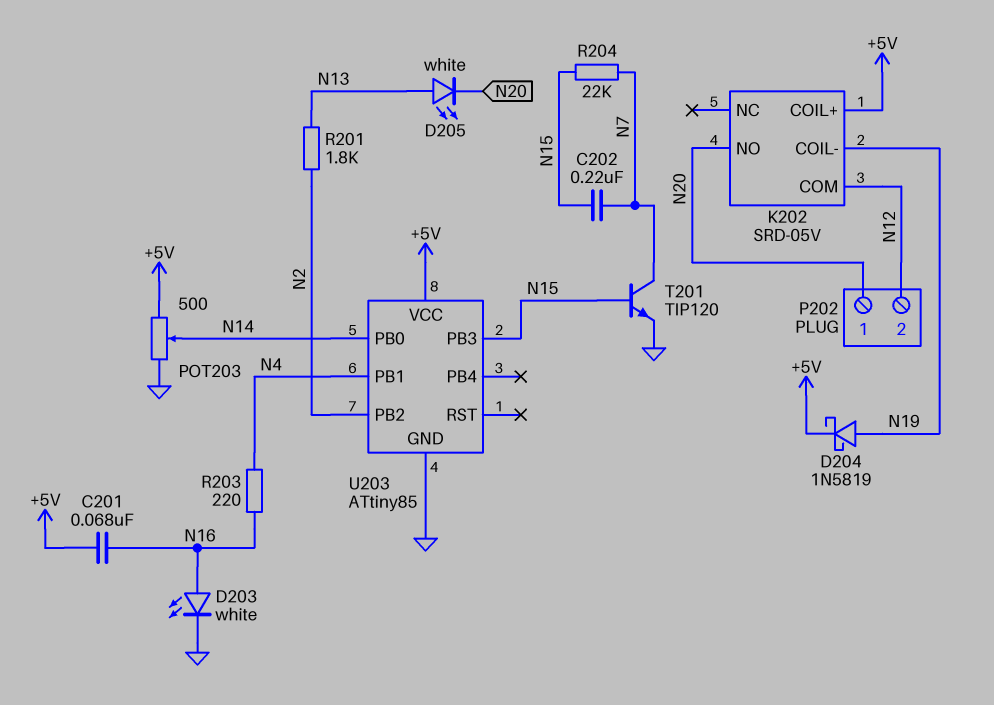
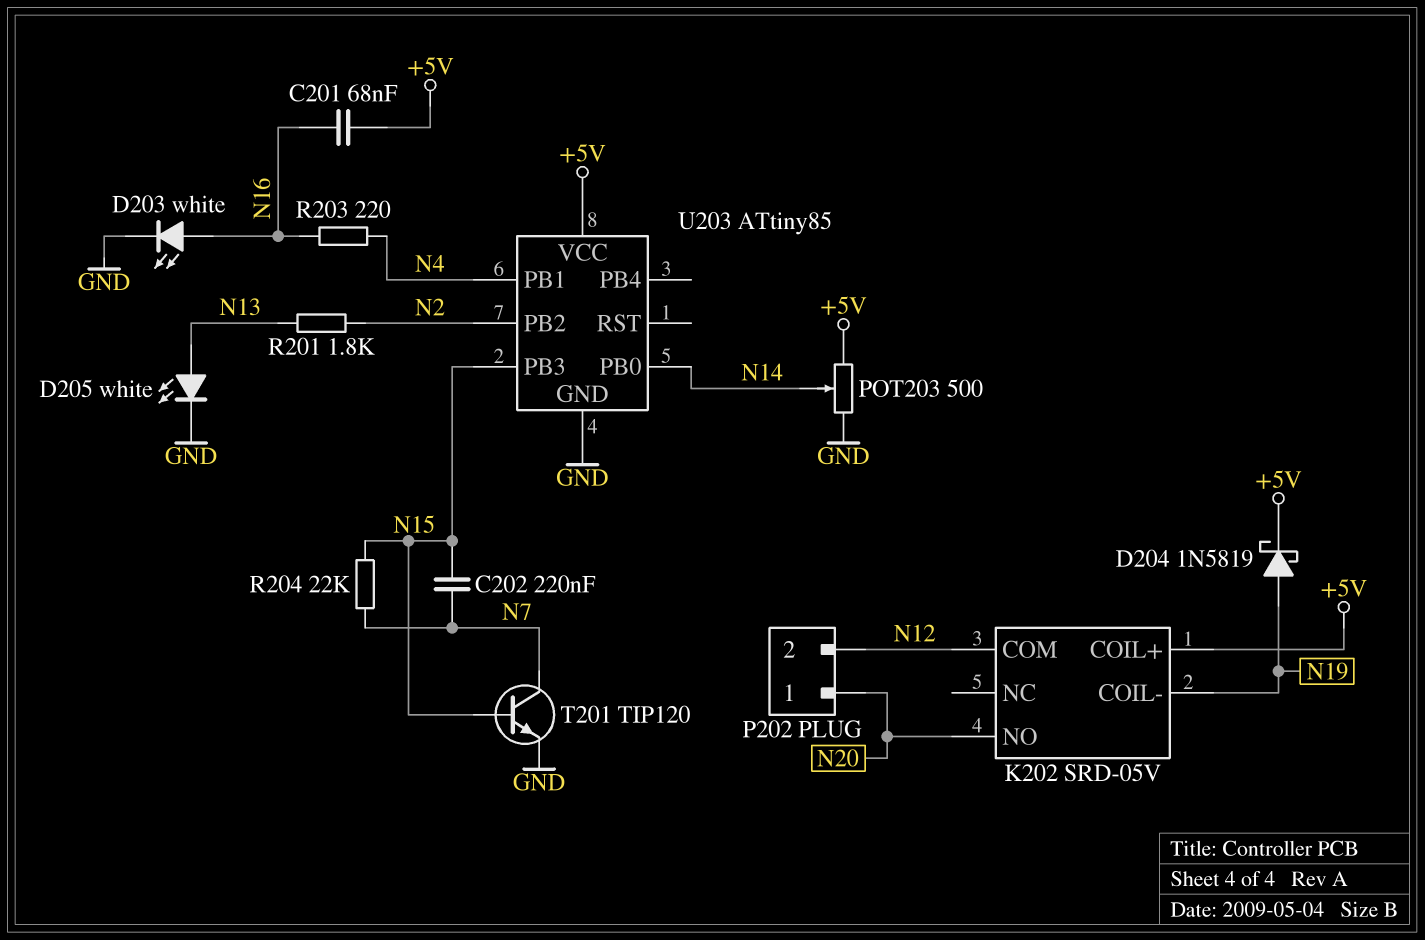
D205: LED white (A N13, K N20) -> LED white (A N13, K GND)

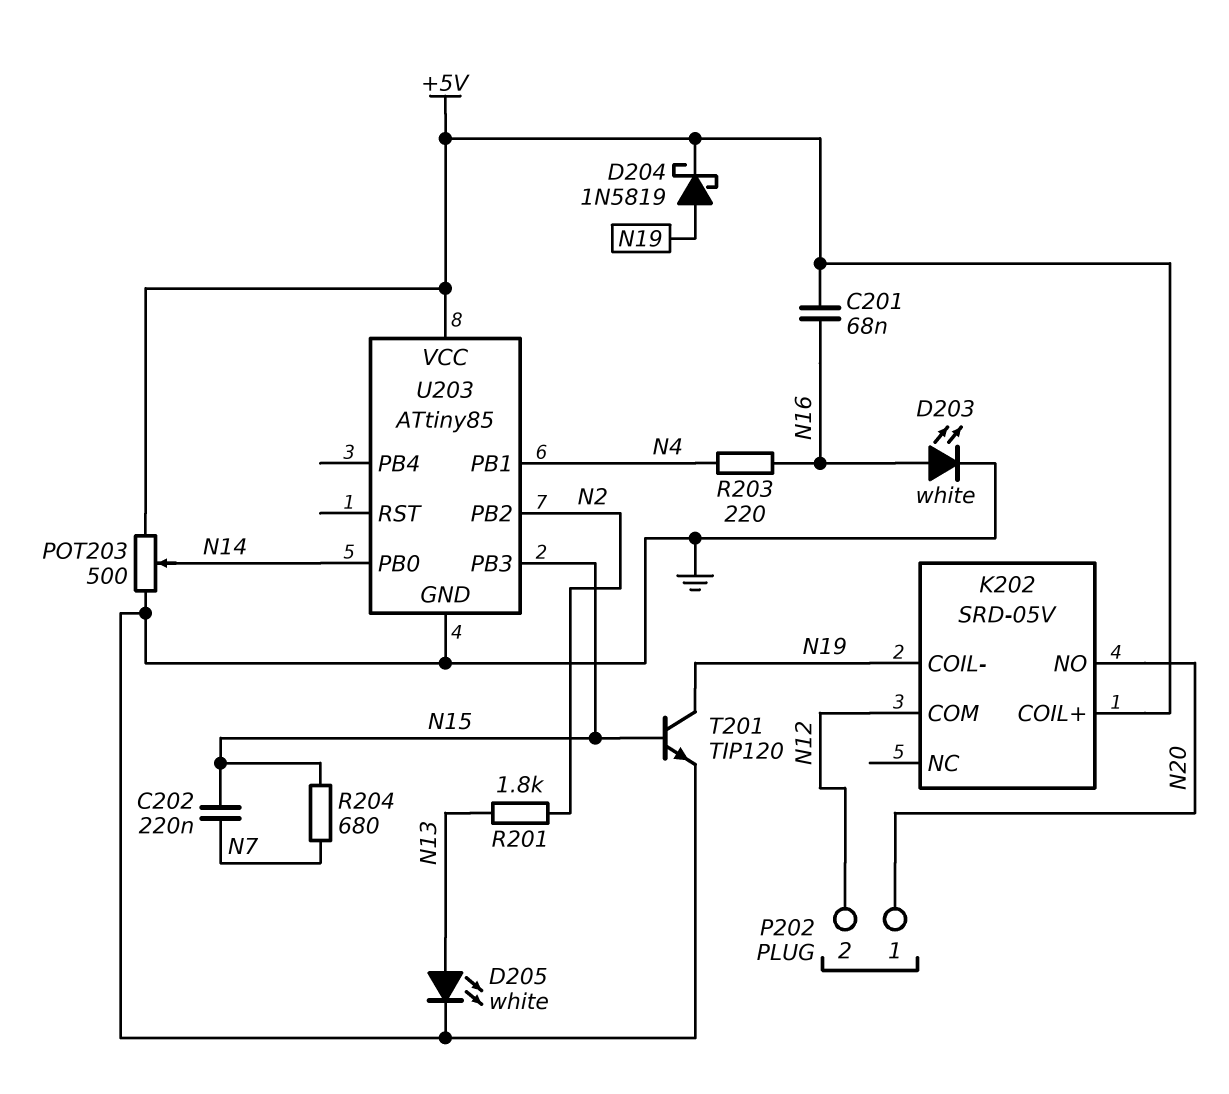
R204: 22k (N7, N15) -> 680 (N7, N15)
T201: NPN TIP120 (B N15, C N7, E GND) -> NPN TIP120 (B N15, C N19, E GND)

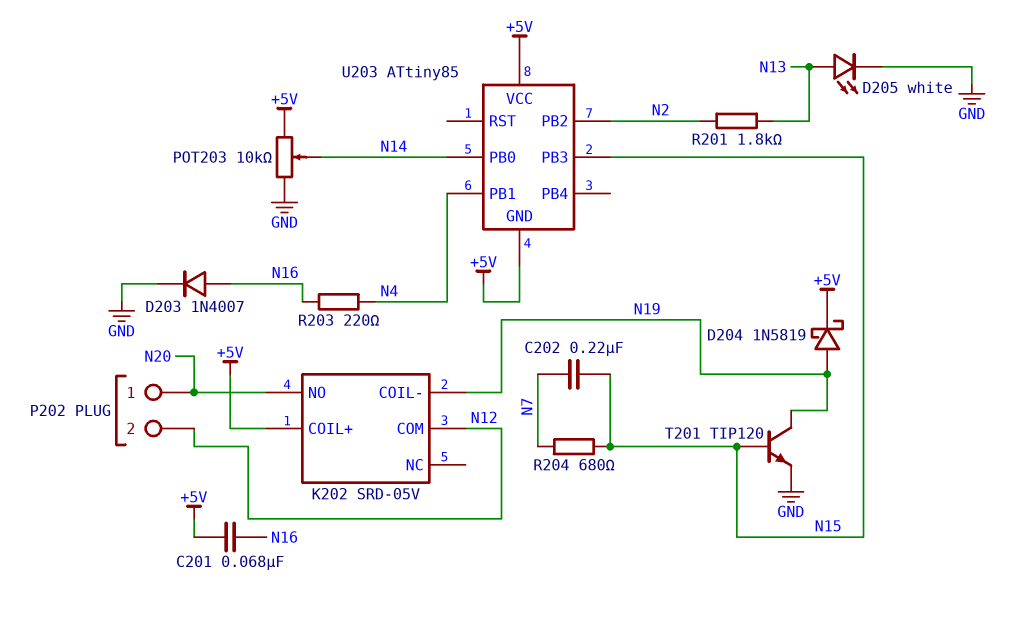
D203: LED white (A N16, K GND) -> diode 1N4007 (A N16, K GND)
POT203: 500 (+5V, GND, wiper N14) -> 10k (+5V, GND, wiper N14)
U203 pin GND: GND -> +5V

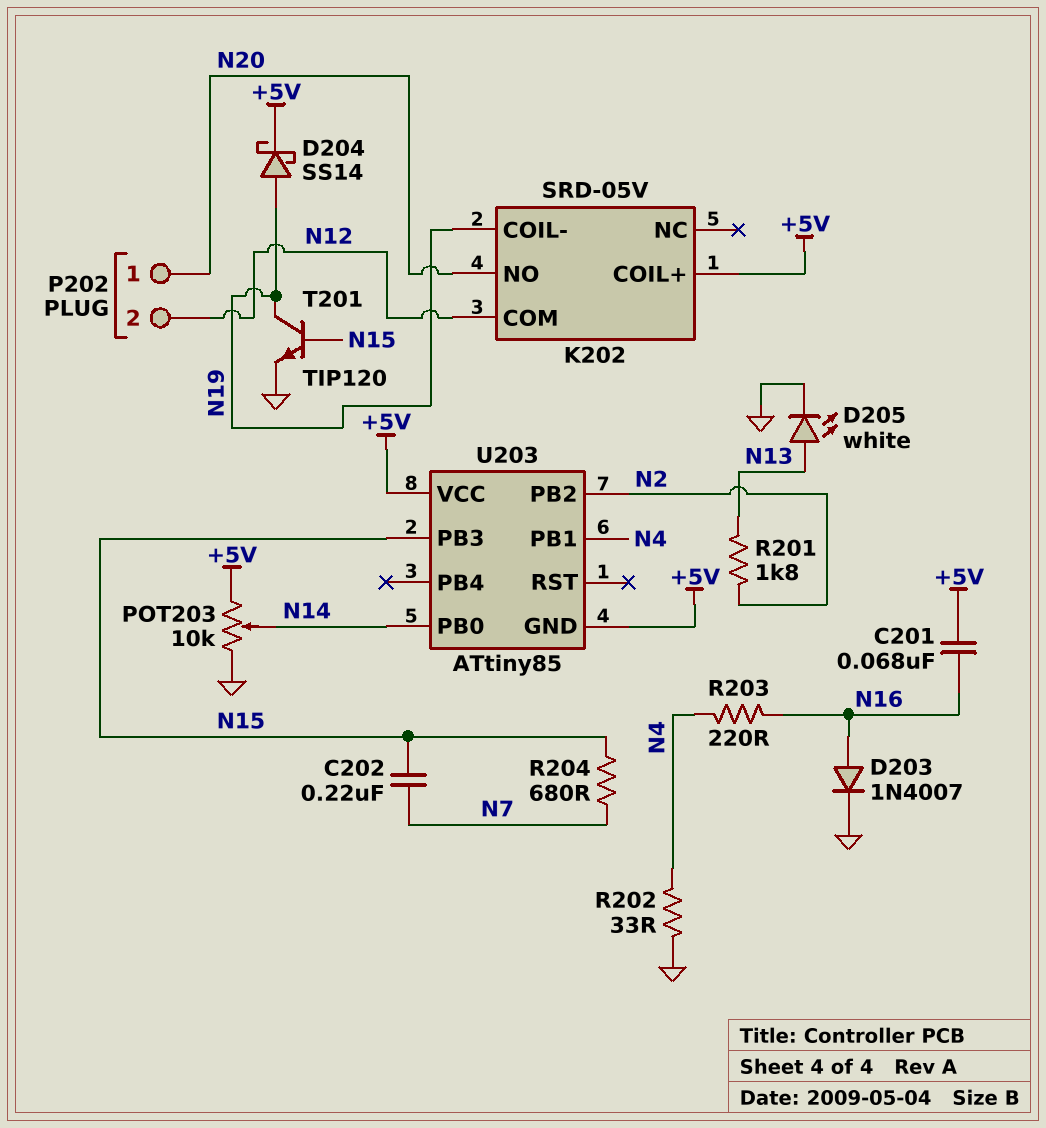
D204: schottky 1N5819 (A N19, K +5V) -> schottky SS14 (A N19, K +5V)
R202: none -> 33 (GND, N4)

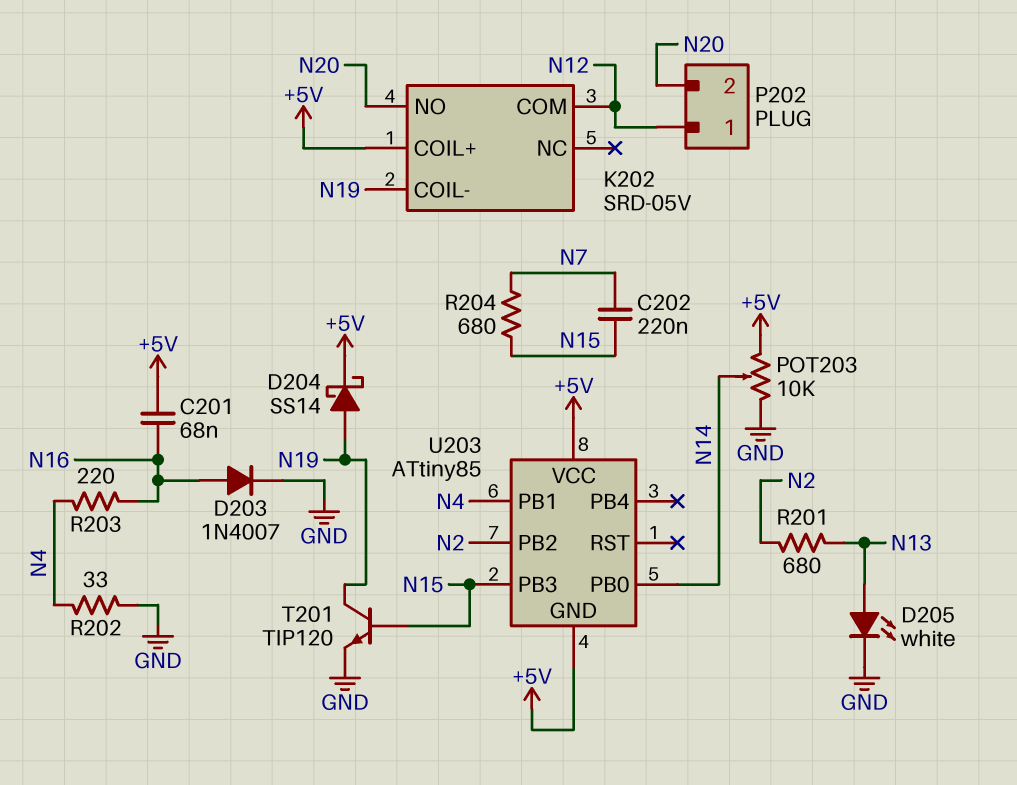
P202 pin 1: N20 -> N12
P202 pin 2: N12 -> N20
R201: 1.8k (N2, N13) -> 680 (N2, N13)

